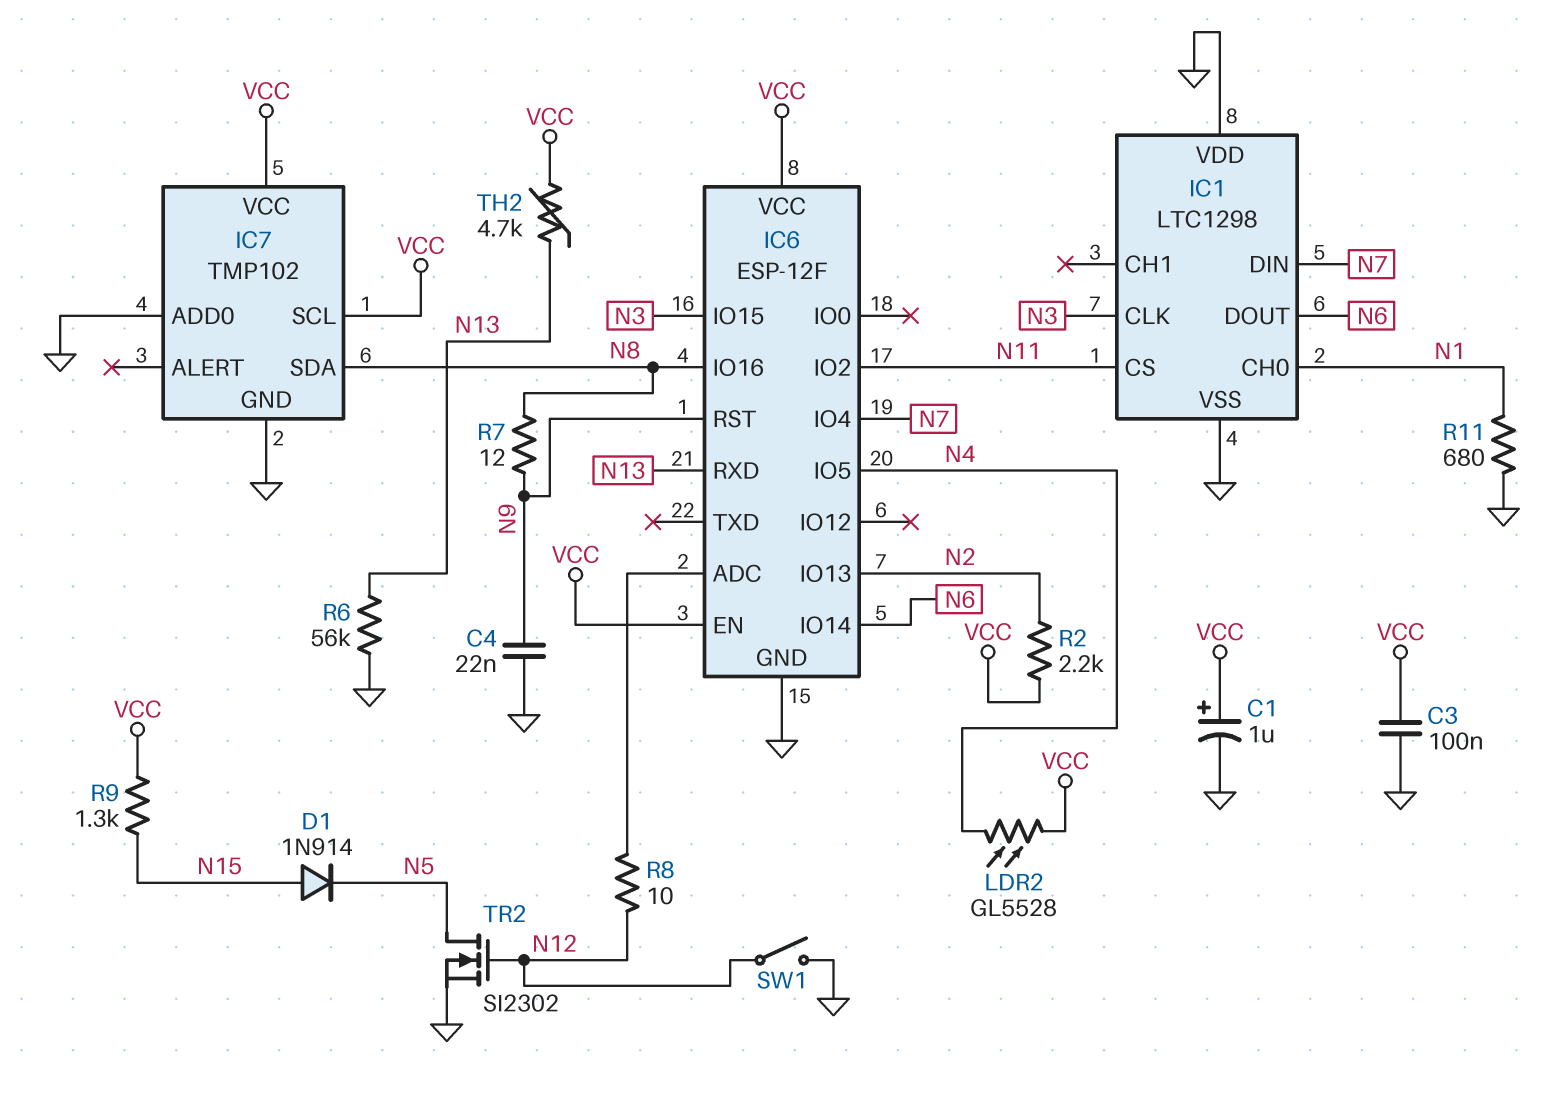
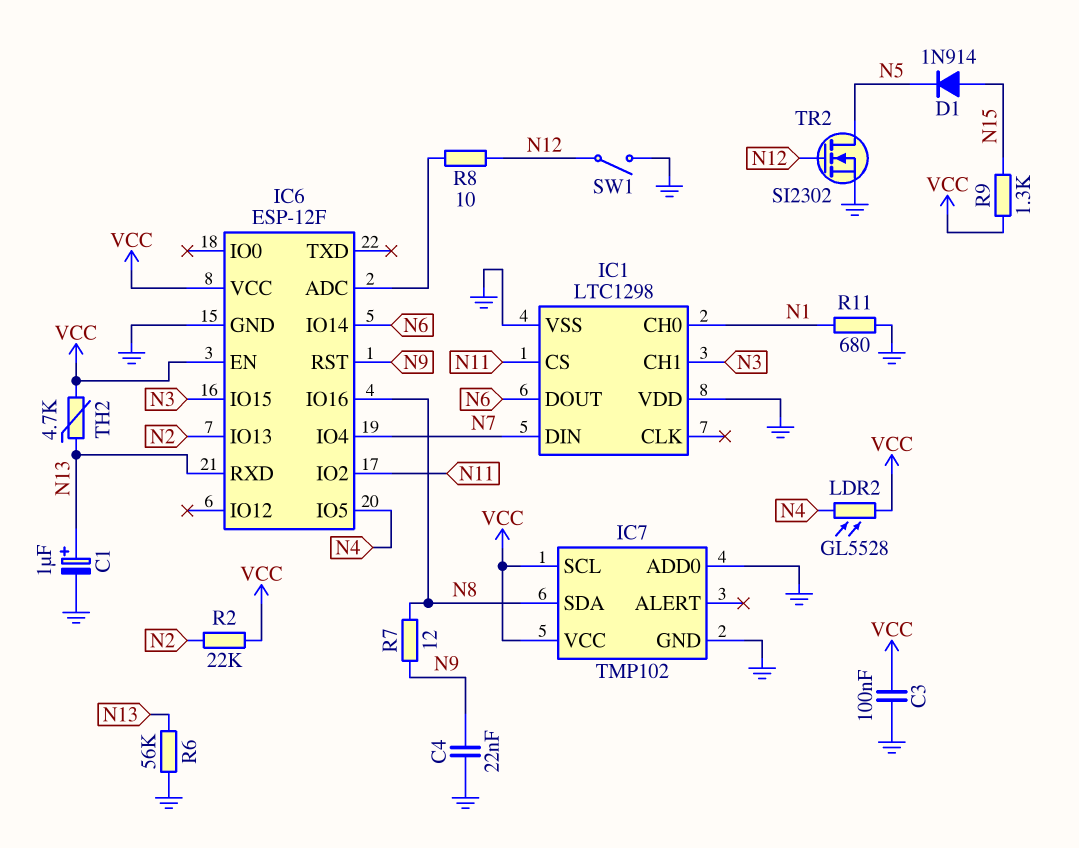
C1: 1uF (plus VCC, minus GND) -> 1uF (plus N13, minus GND)
IC1 pin CH1: none -> N3
IC1 pin CLK: N3 -> none
R2: 2.2k (N2, VCC) -> 22k (N2, VCC)

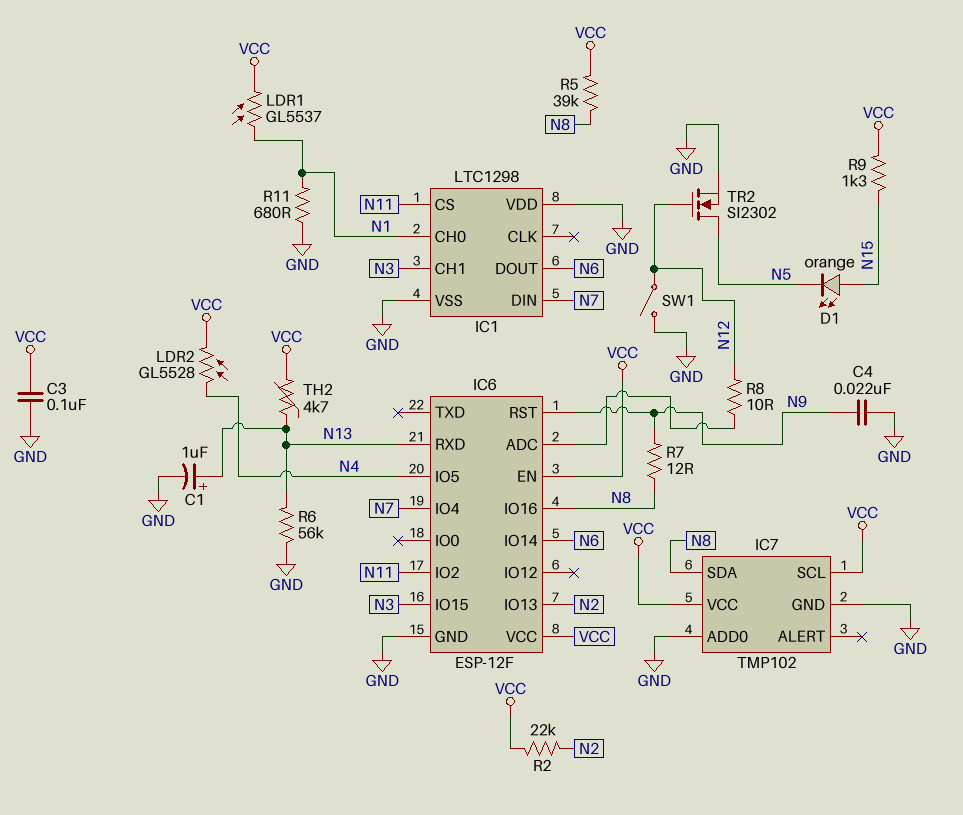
D1: diode 1N914 (A N15, K N5) -> LED orange (A N15, K N5)
LDR1: none -> GL5537 (N1, VCC)
R5: none -> 39k (N8, VCC)

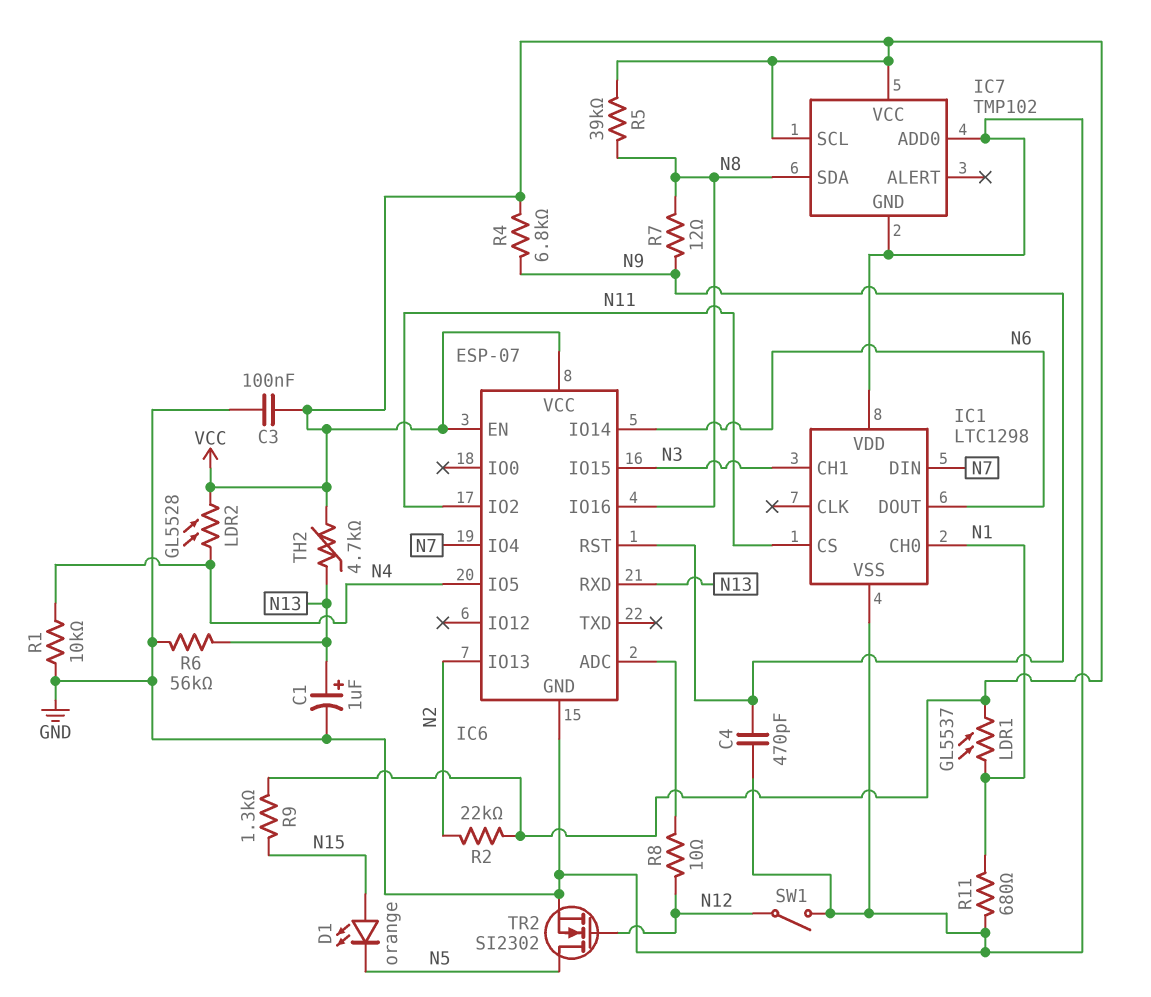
C4: 22nF (GND, N9) -> 470pF (GND, N9)
IC6: ESP-12F -> ESP-07
R1: none -> 10k (GND, N4)
R4: none -> 6.8k (N9, VCC)

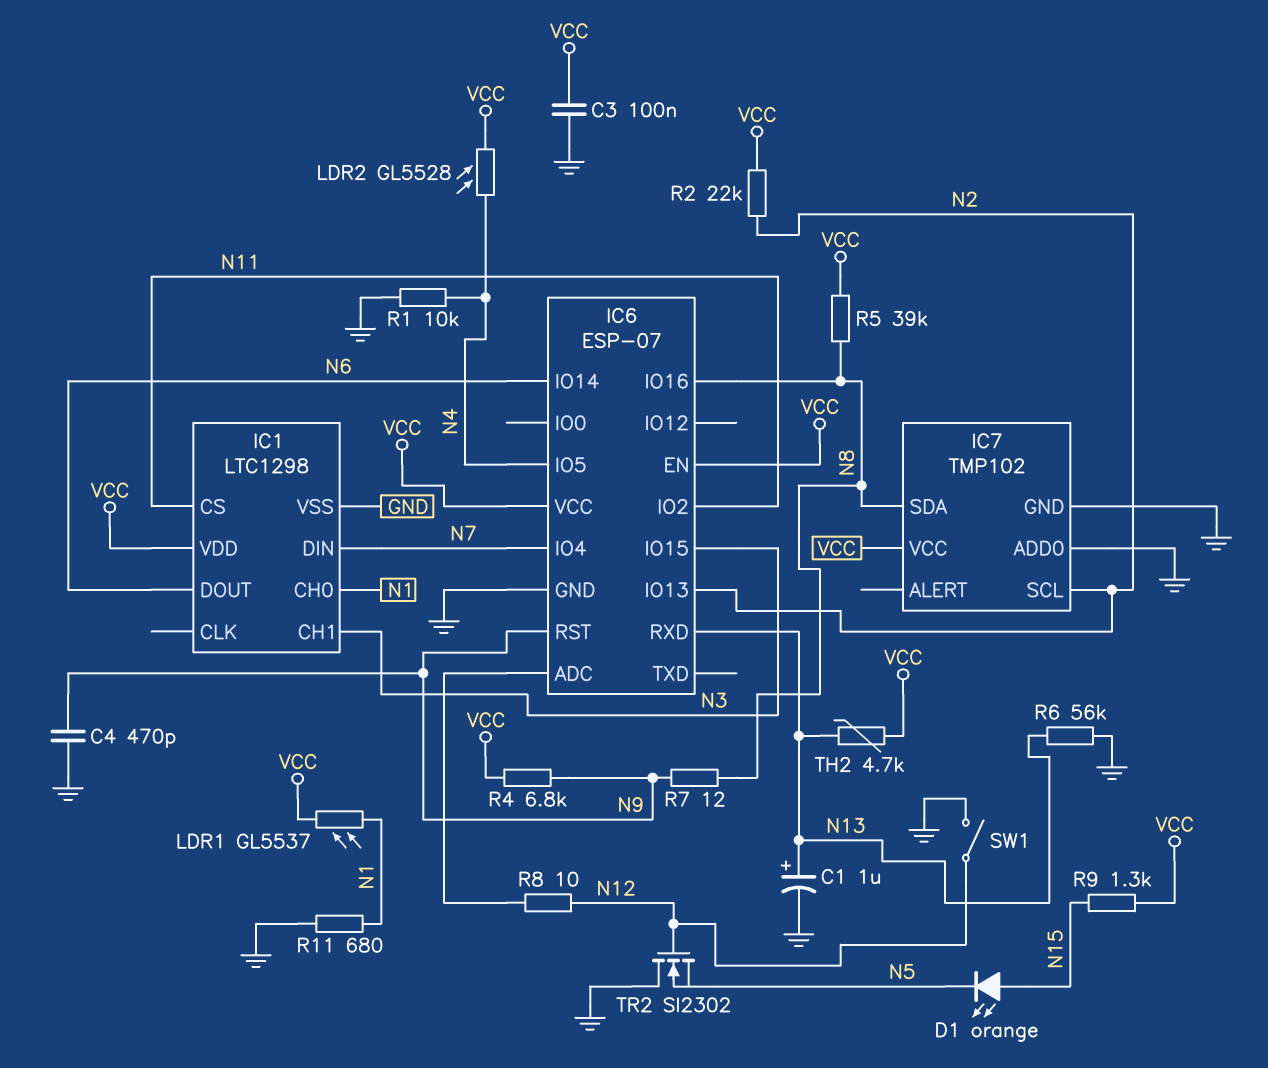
IC1 pin VDD: GND -> VCC
IC7 pin SCL: VCC -> N2
TR2: NMOS SI2302 (G N12, D N5, S GND) -> NMOS SI2302 (G N12, D GND, S N5)

